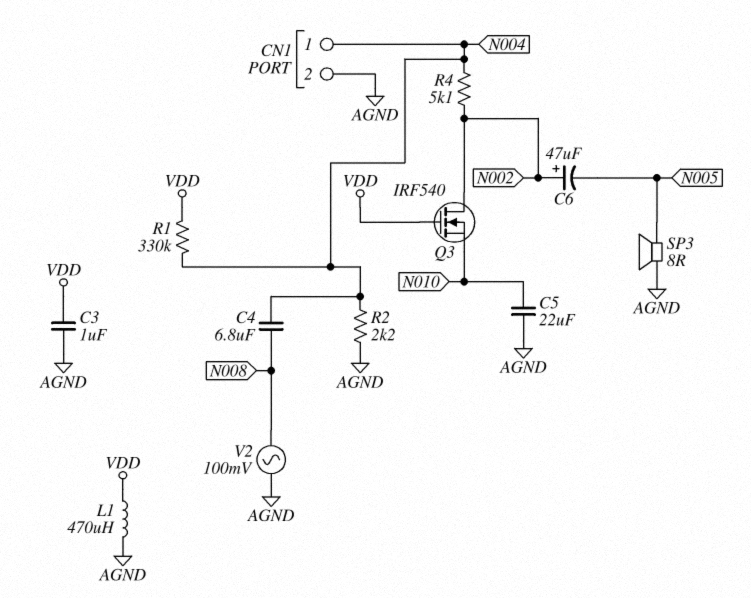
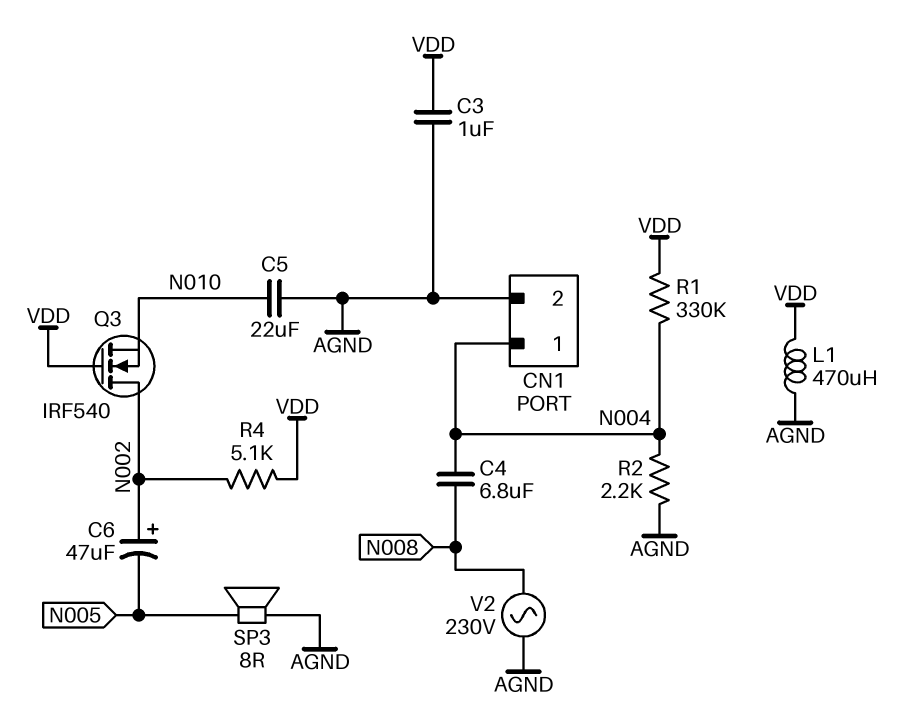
R4: 5.1k (N002, N004) -> 5.1k (N002, VDD)
V2: AC 100mV (AGND, N008) -> AC 230V (AGND, N008)

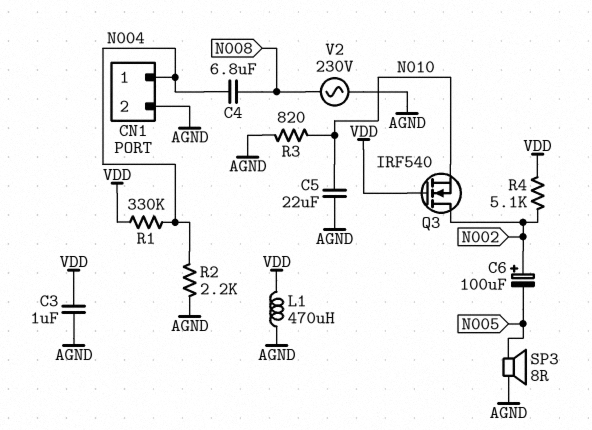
C6: 47uF (plus N002, minus N005) -> 100uF (plus N002, minus N005)
R3: none -> 820 (AGND, N010)

